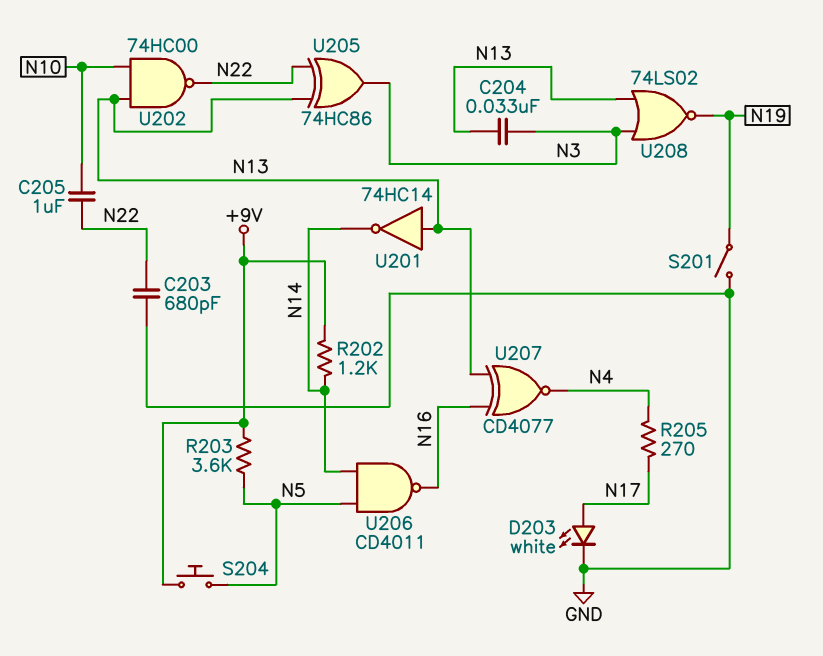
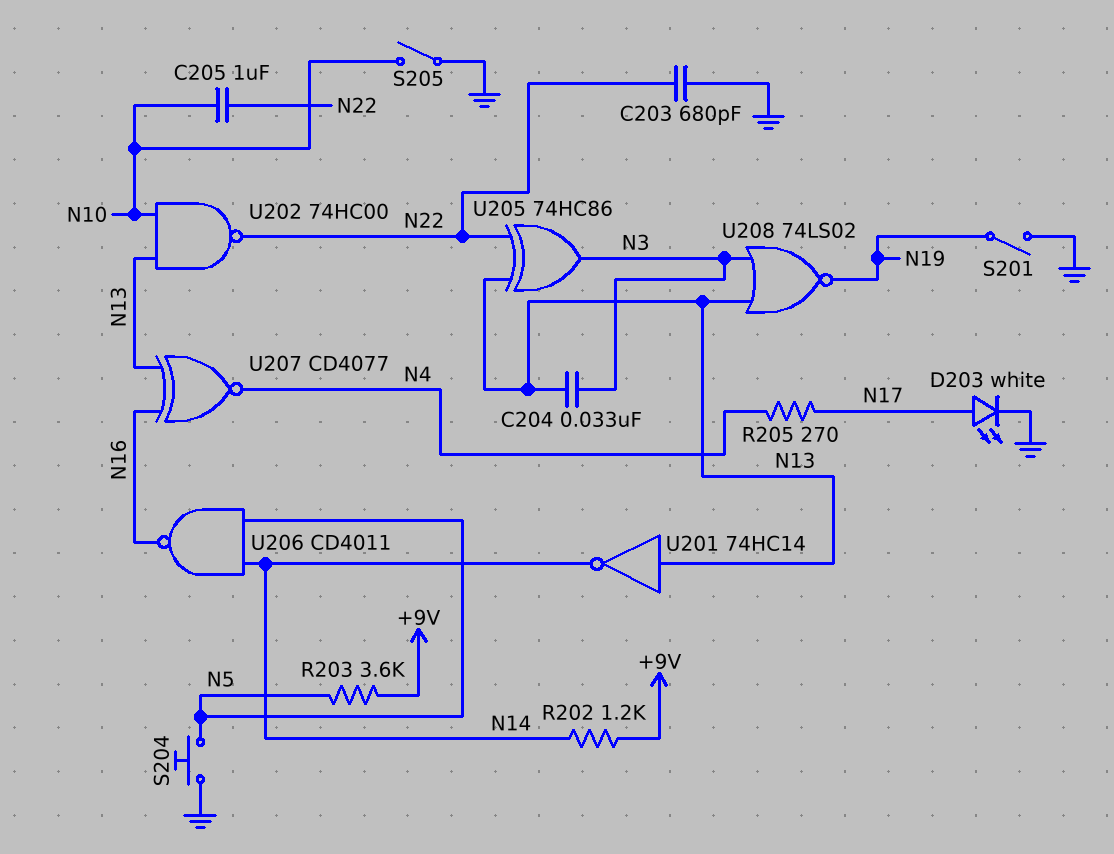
S204: button (+9V, N5) -> button (GND, N5)
S205: none -> switch (GND, N10)

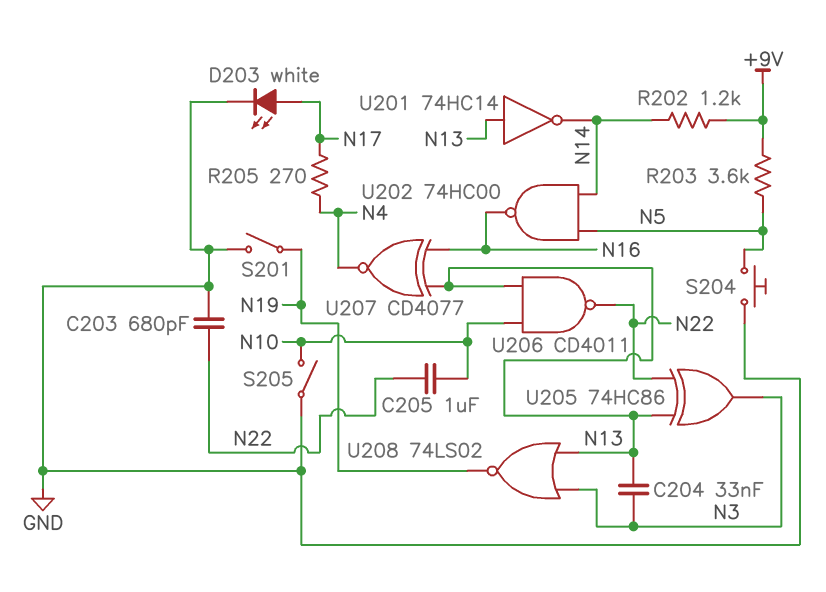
U202: NAND 74HC00 (in N10, in N13, out N22) -> NAND 74HC00 (in N5, in N14, out N16)
U206: NAND CD4011 (in N5, in N14, out N16) -> NAND CD4011 (in N10, in N13, out N22)

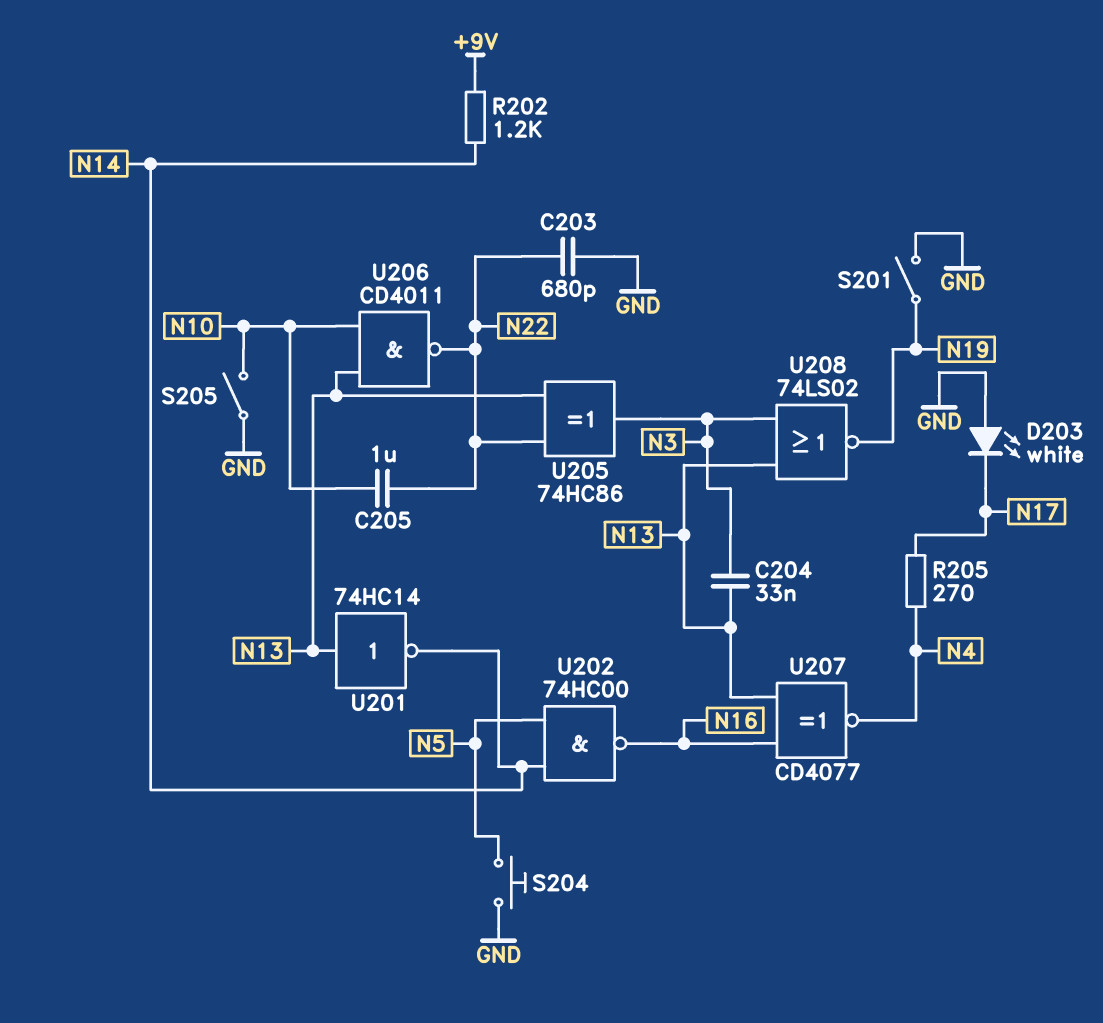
D203: LED white (A N17, K GND) -> LED white (A GND, K N17)
R203: 3.6k (+9V, N5) -> none

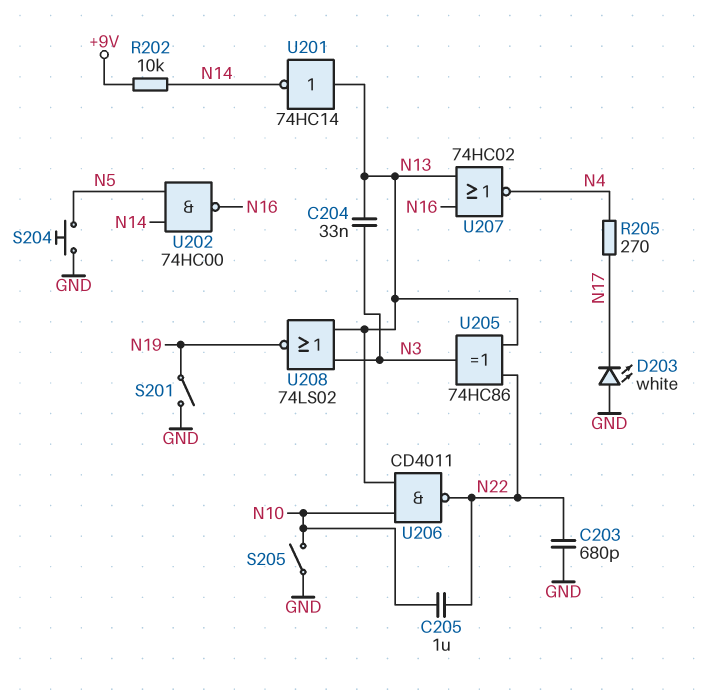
R202: 1.2k (+9V, N14) -> 10k (+9V, N14)
U207: XNOR CD4077 (in N13, in N16, out N4) -> NOR 74HC02 (in N13, in N16, out N4)

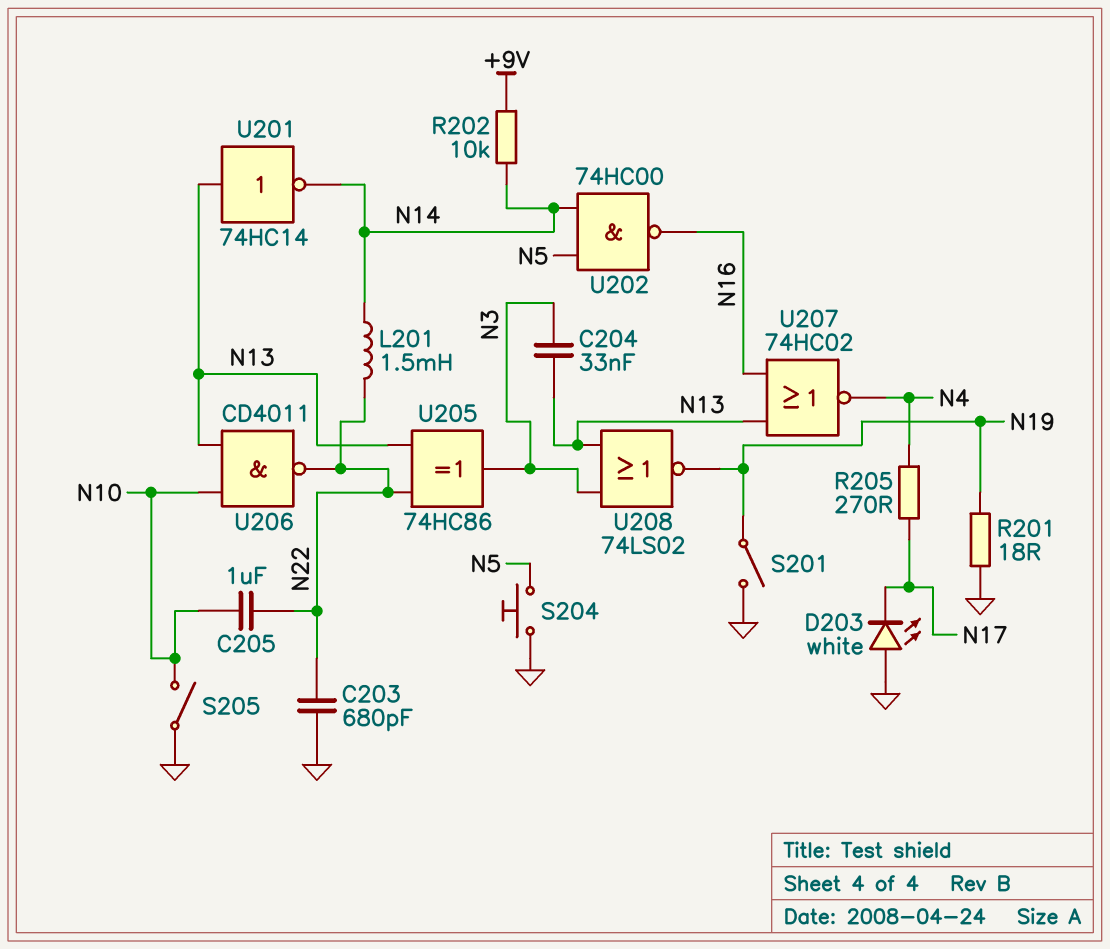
L201: none -> 1.5mH (N14, N22)
R201: none -> 18 (GND, N19)

